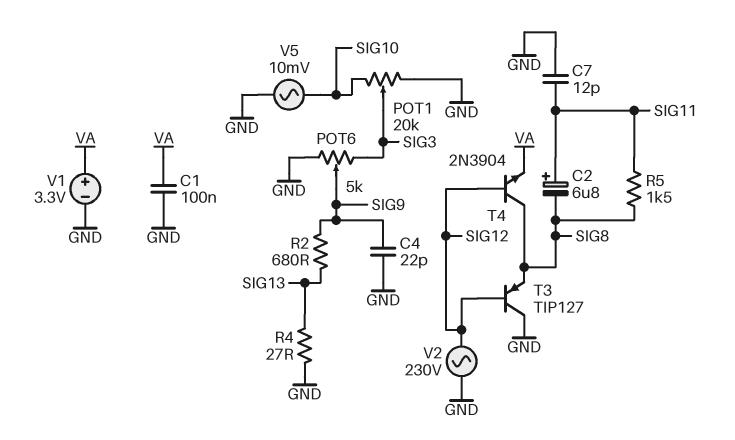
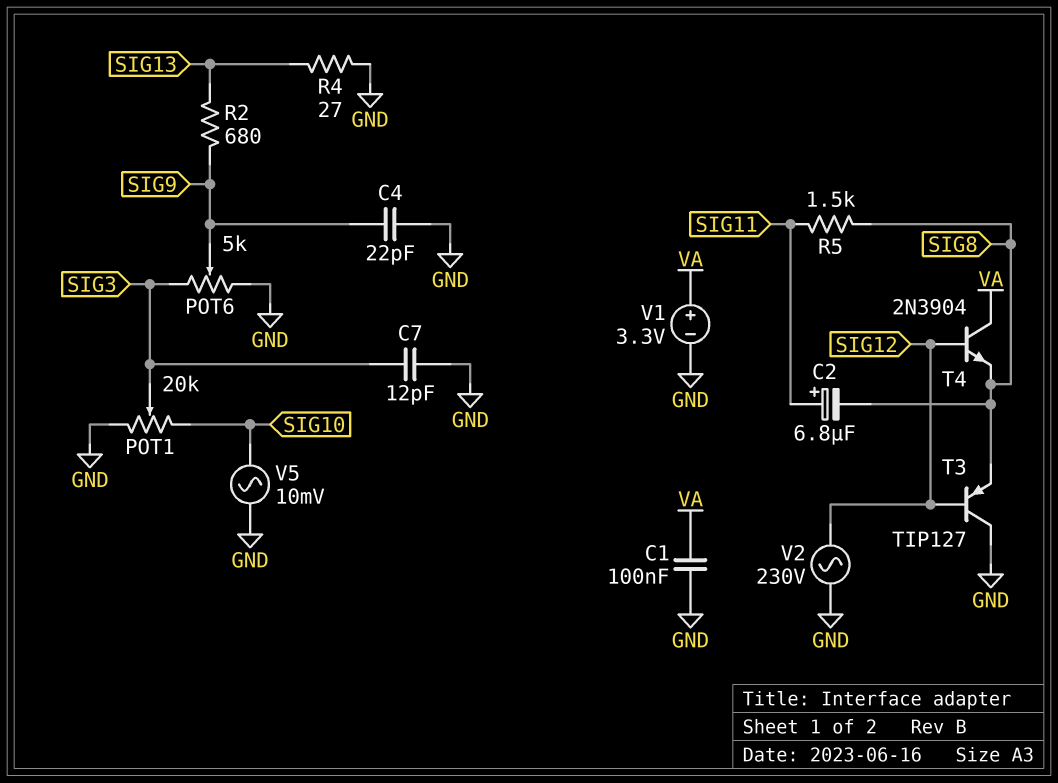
C7: 12pF (GND, SIG11) -> 12pF (GND, SIG3)
T4: NPN 2N3904 (B SIG12, C SIG8, E VA) -> NPN 2N3904 (B SIG12, C VA, E SIG8)

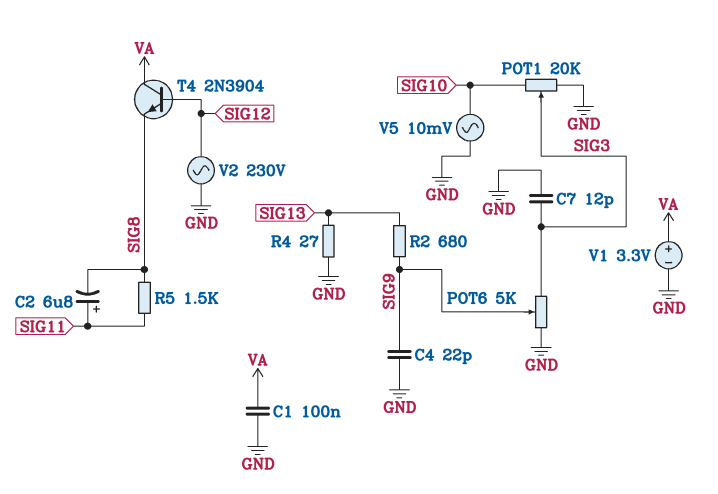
T3: PNP TIP127 (B SIG12, C GND, E SIG8) -> none

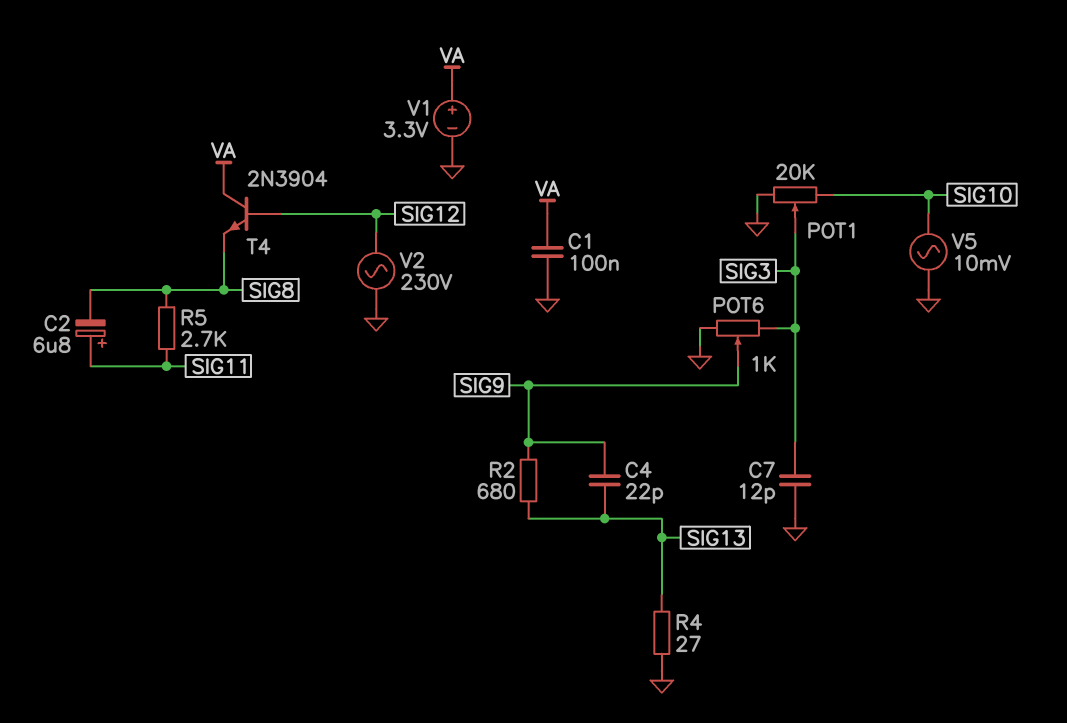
C4: 22pF (GND, SIG9) -> 22pF (SIG9, SIG13)
POT6: 5k (GND, SIG3, wiper SIG9) -> 1k (GND, SIG3, wiper SIG9)
R5: 1.5k (SIG8, SIG11) -> 2.7k (SIG8, SIG11)

